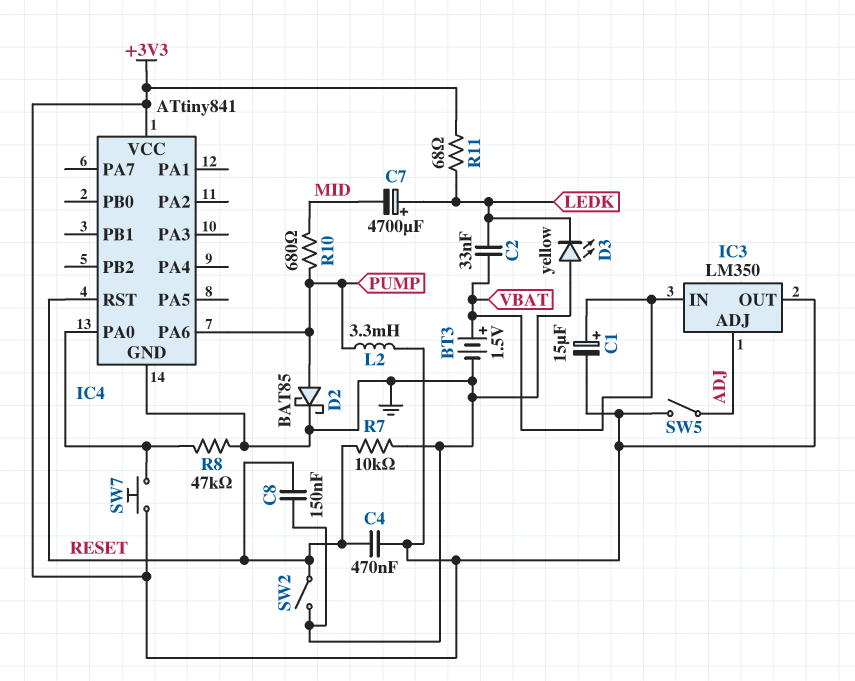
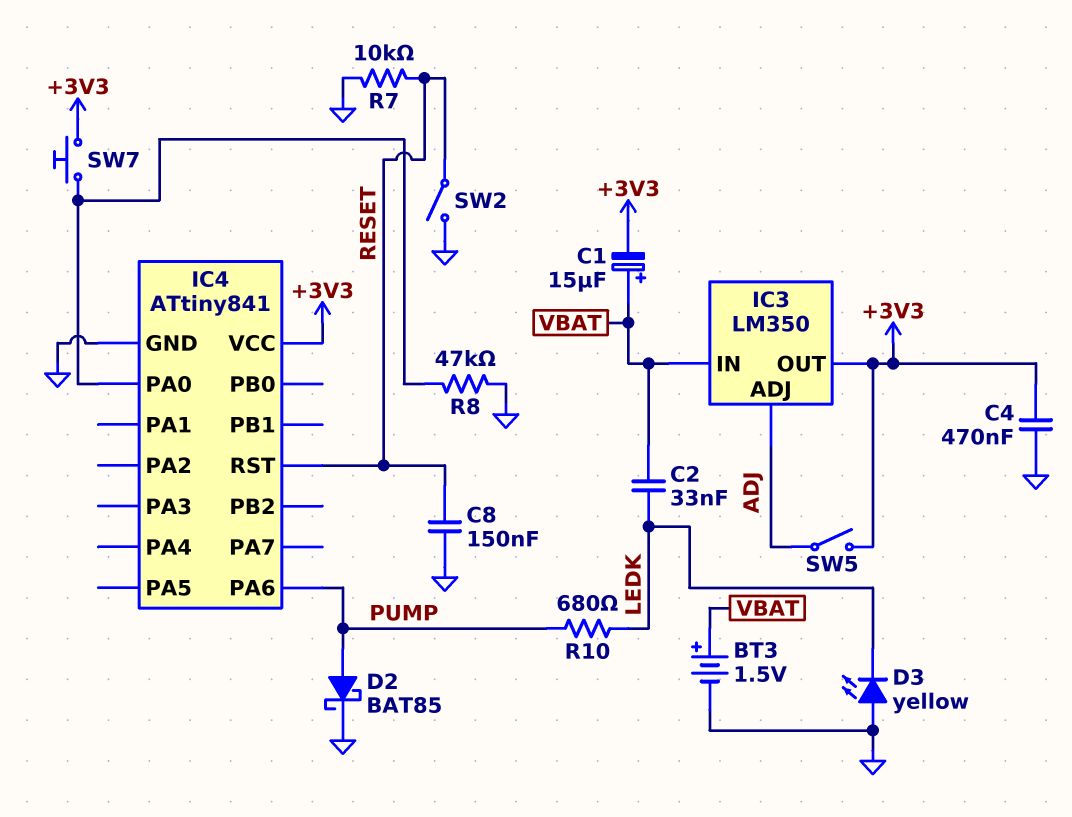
C4: 470nF (+3V3, RESET) -> 470nF (+3V3, GND)
C7: 4700uF (plus LEDK, minus MID) -> none
L2: 3.3mH (+3V3, PUMP) -> none
R10: 680 (MID, PUMP) -> 680 (LEDK, PUMP)
R11: 68 (+3V3, LEDK) -> none

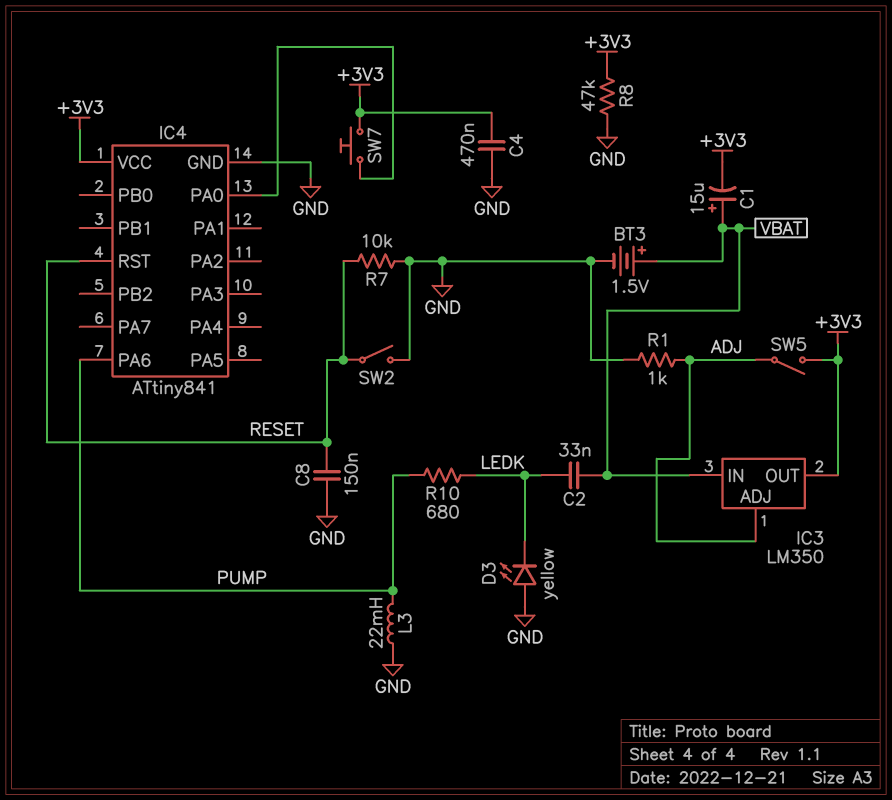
D2: schottky BAT85 (A PUMP, K GND) -> none
L3: none -> 22mH (GND, PUMP)
R1: none -> 1k (ADJ, GND)
R8: 47k (GND, IC4/PA0) -> 47k (+3V3, GND)

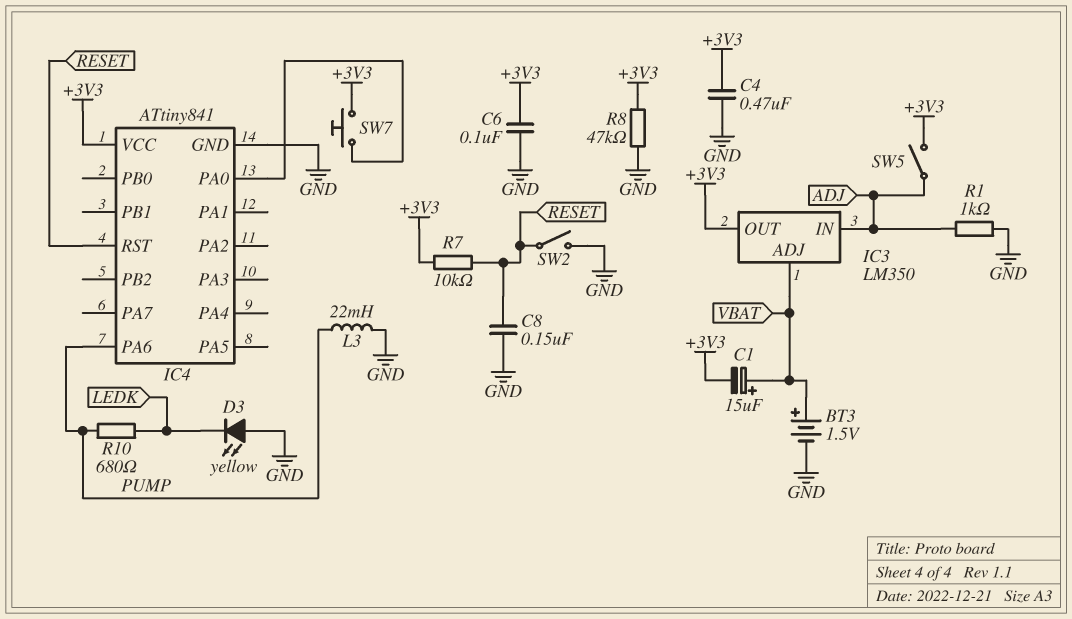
C2: 33nF (LEDK, VBAT) -> none
C6: none -> 100nF (+3V3, GND)
IC3 pin ADJ: ADJ -> VBAT
IC3 pin IN: VBAT -> ADJ
R7: 10k (GND, RESET) -> 10k (+3V3, RESET)

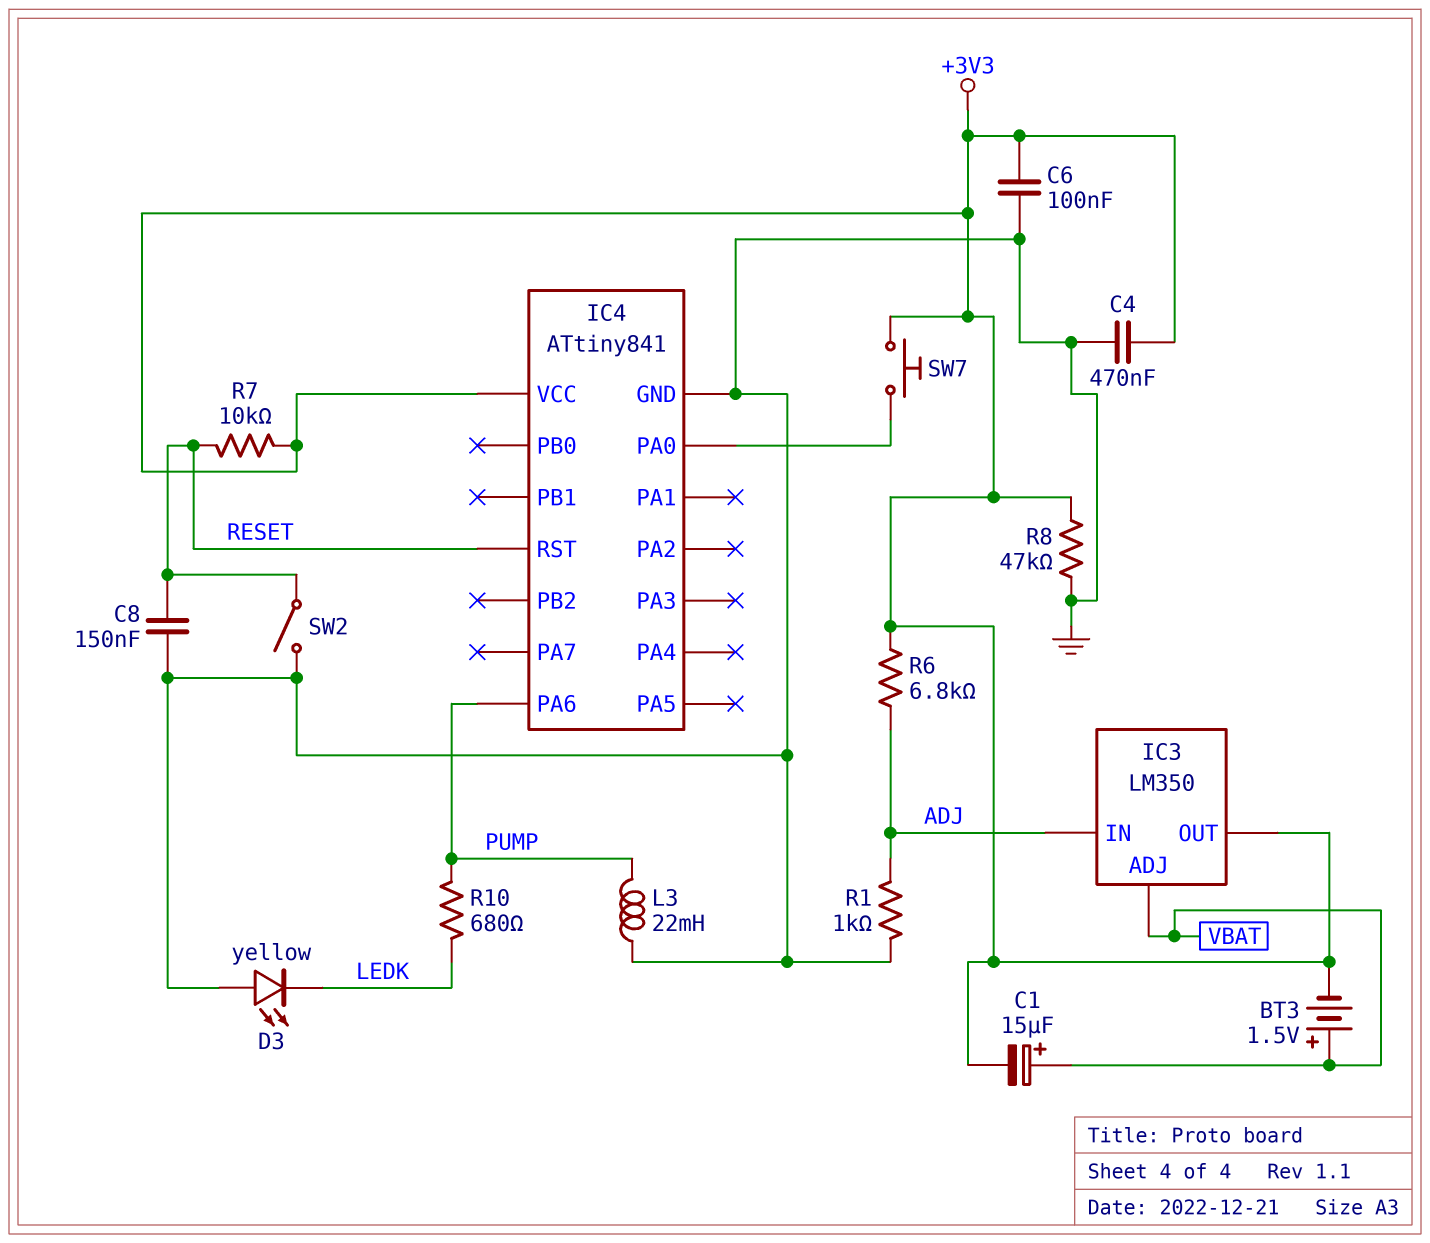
BT3: 1.5V (plus VBAT, minus GND) -> 1.5V (plus VBAT, minus +3V3)
R6: none -> 6.8k (+3V3, ADJ)
SW5: switch (+3V3, ADJ) -> none

